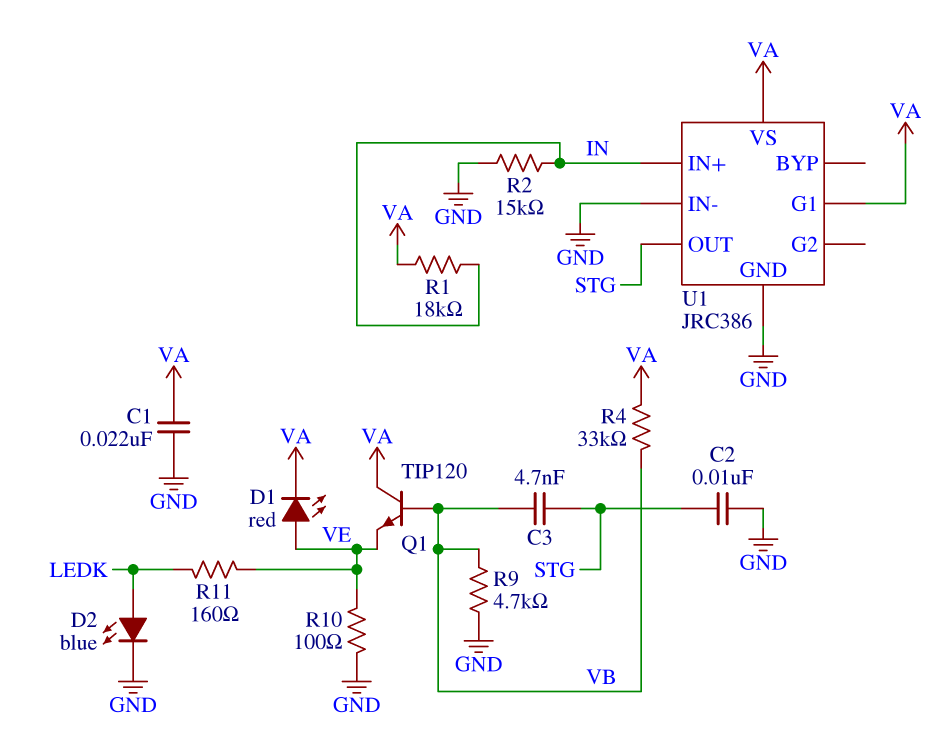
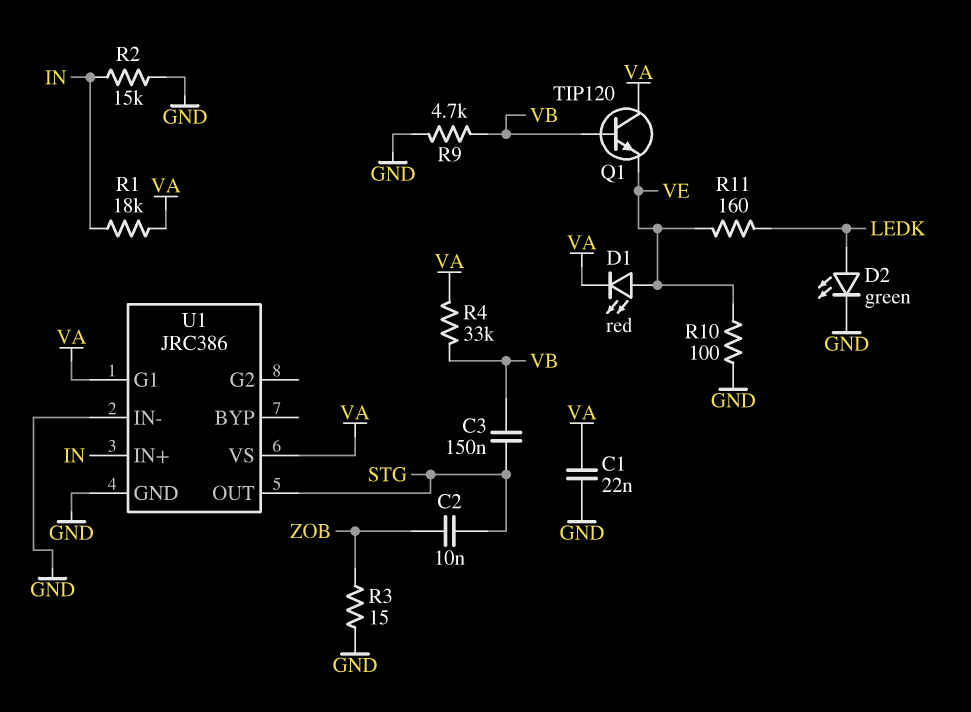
C2: 10nF (GND, STG) -> 10nF (STG, ZOB)
C3: 4.7nF (STG, VB) -> 150nF (STG, VB)
D2: LED blue (A LEDK, K GND) -> LED green (A LEDK, K GND)
R3: none -> 15 (GND, ZOB)

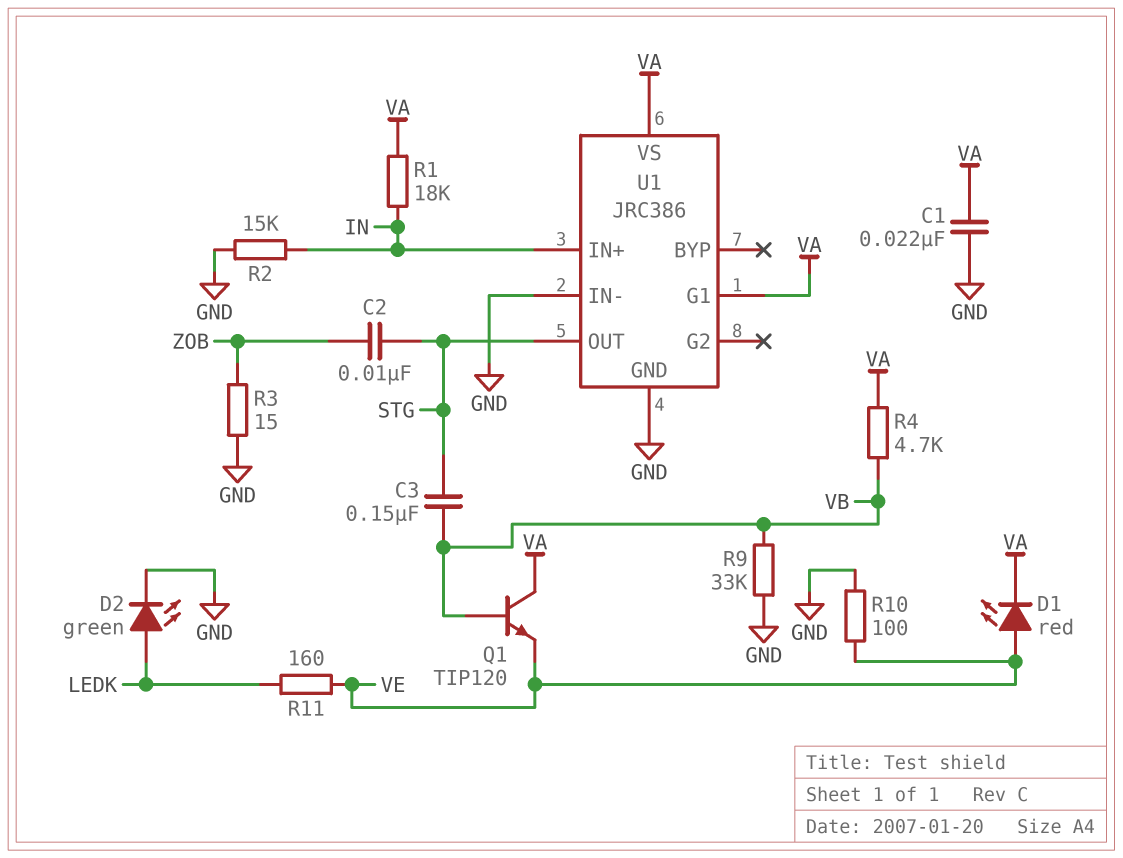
R4: 33k (VA, VB) -> 4.7k (VA, VB)
R9: 4.7k (GND, VB) -> 33k (GND, VB)

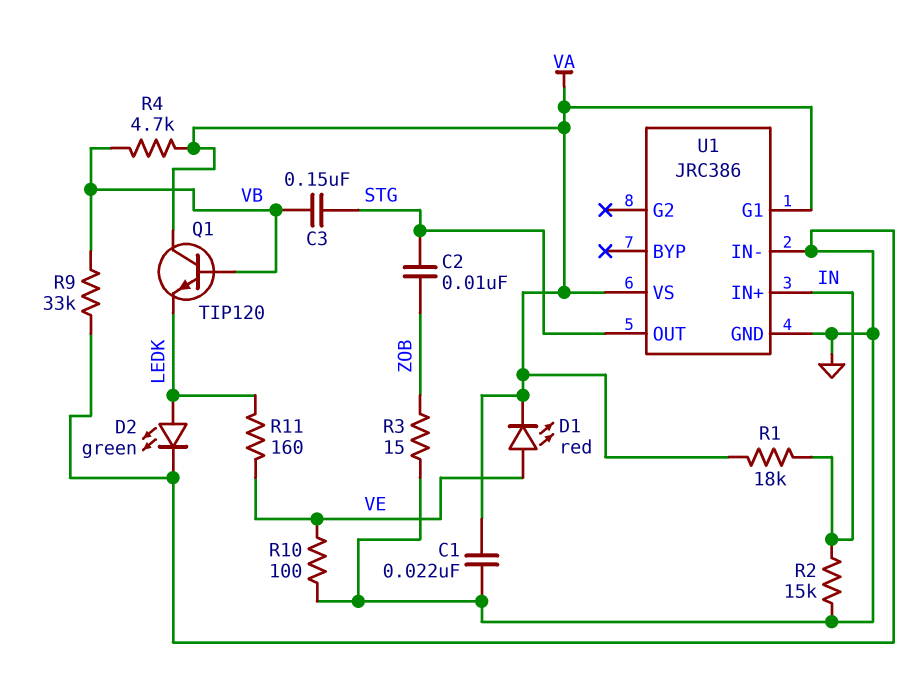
Q1: NPN TIP120 (B VB, C VA, E VE) -> NPN TIP120 (B VB, C VA, E LEDK)

